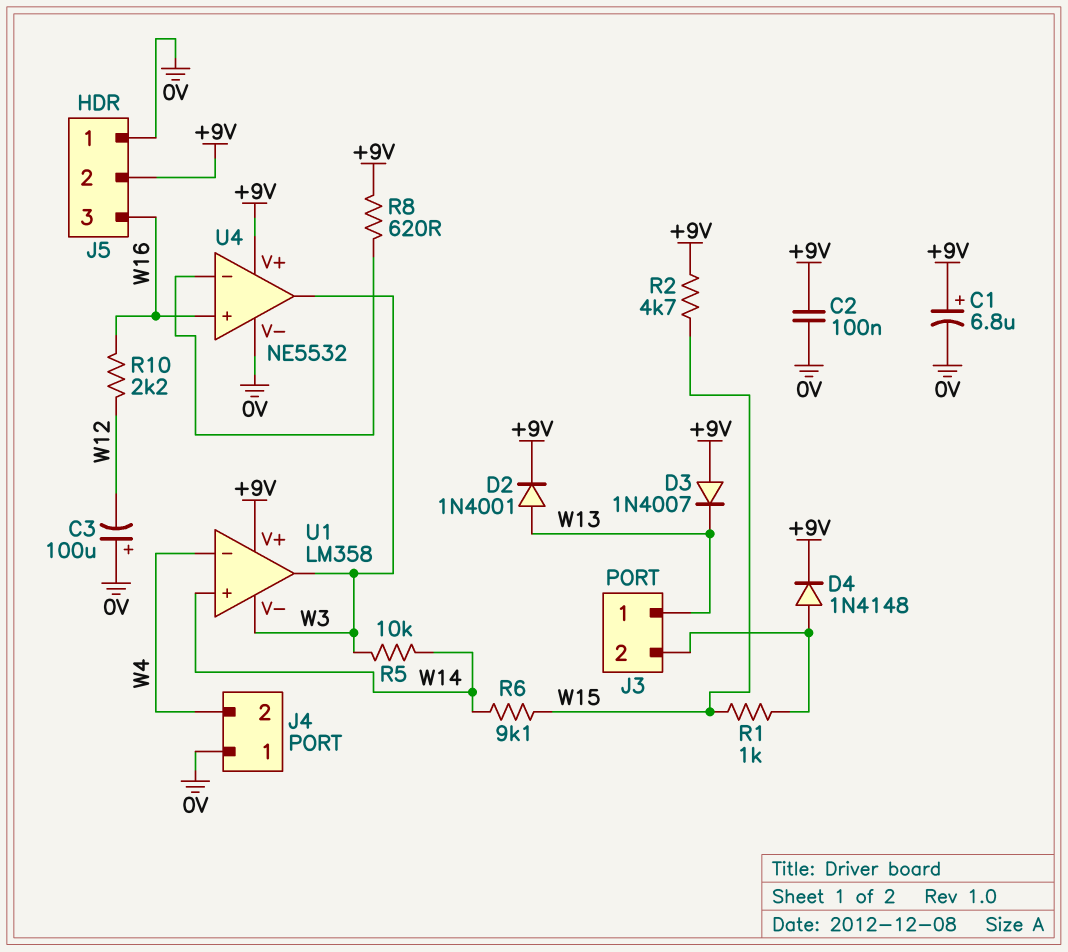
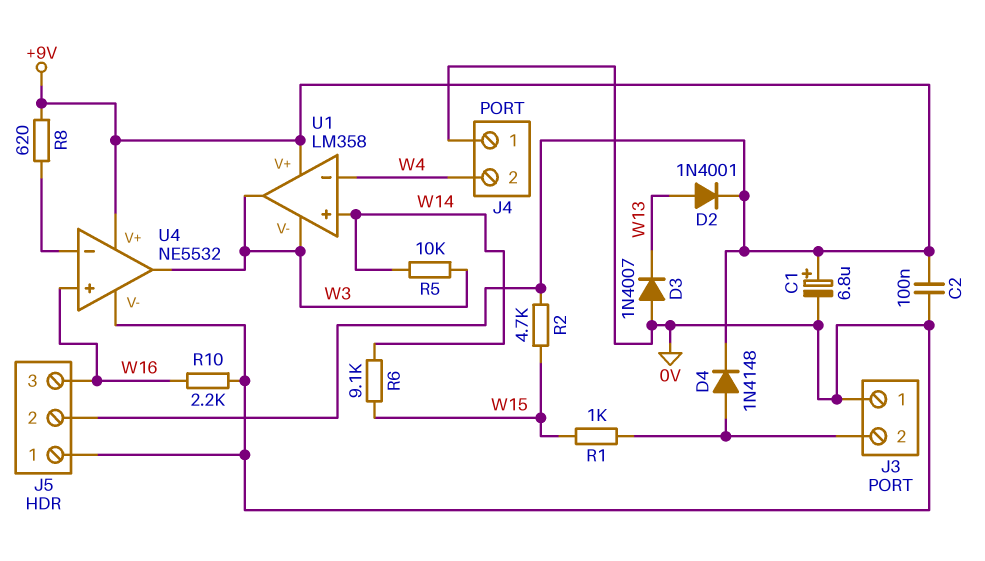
C3: 100uF (plus 0V, minus W12) -> none
D3: diode 1N4007 (A +9V, K W13) -> diode 1N4007 (A 0V, K W13)
J3 pin 1: W13 -> 0V
R10: 2.2k (W12, W16) -> 2.2k (0V, W16)

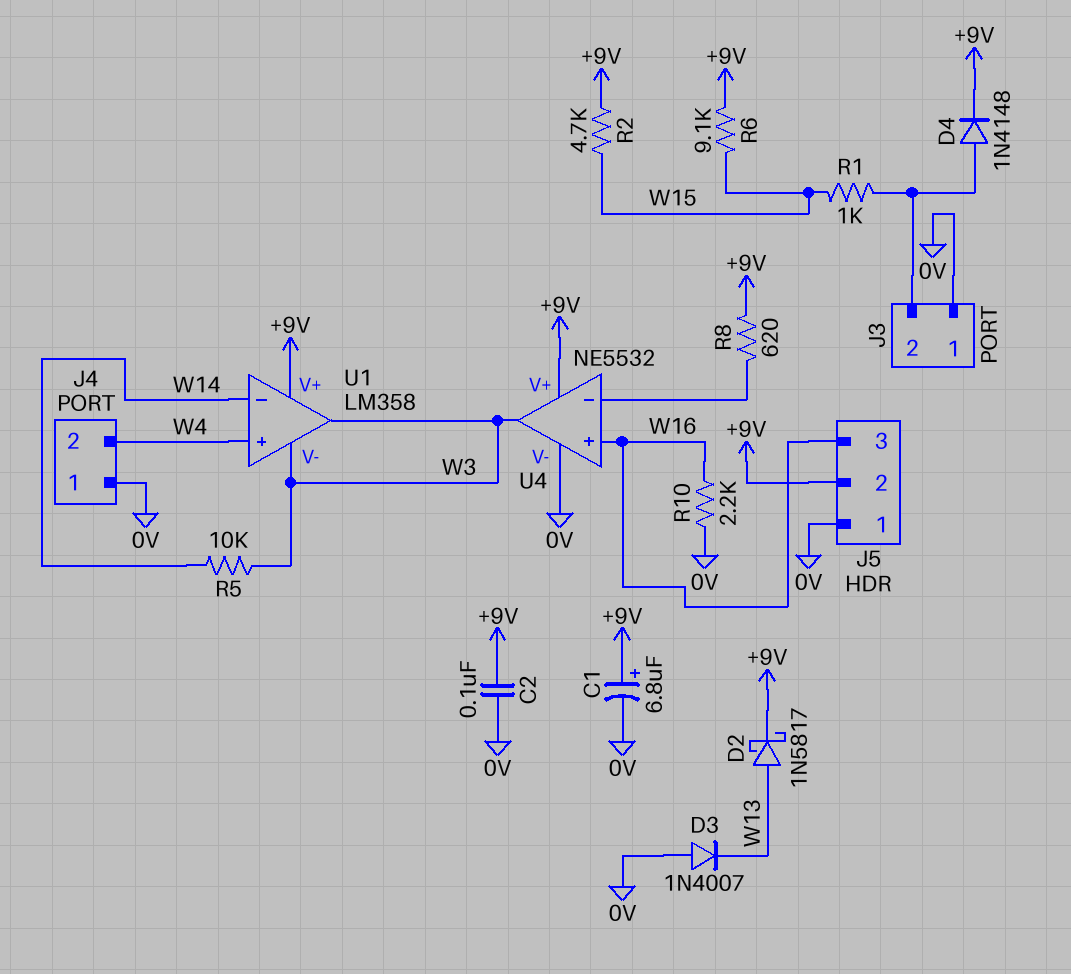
D2: diode 1N4001 (A W13, K +9V) -> schottky 1N5817 (A W13, K +9V)
R6: 9.1k (W14, W15) -> 9.1k (+9V, W15)
U1 pin in+: W14 -> W4
U1 pin in-: W4 -> W14

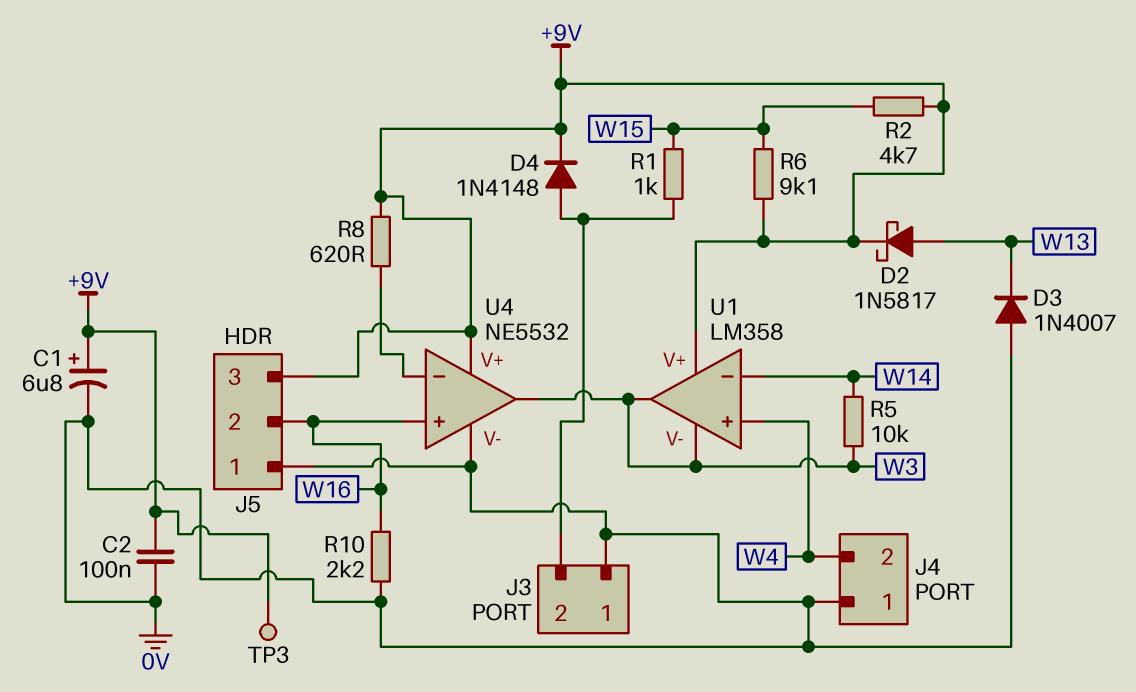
J5 pin 2: +9V -> W16
J5 pin 3: W16 -> +9V
TP3: none -> test point (+9V)

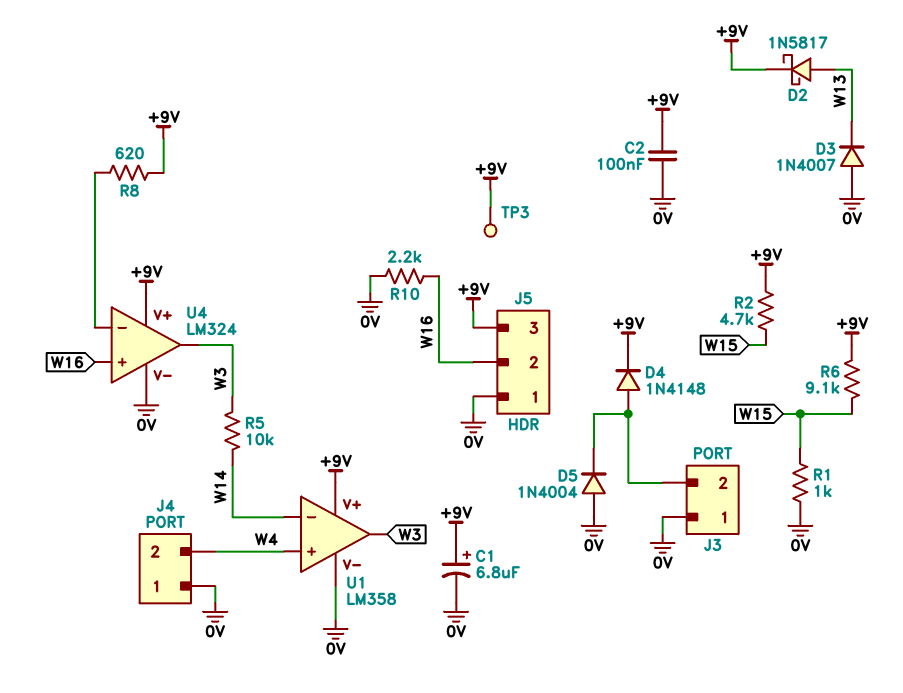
D5: none -> diode 1N4004 (A 0V, K J3/2)
R1: 1k (J3/2, W15) -> 1k (0V, W15)
U1 pin V-: W3 -> 0V
U4: NE5532 -> LM324

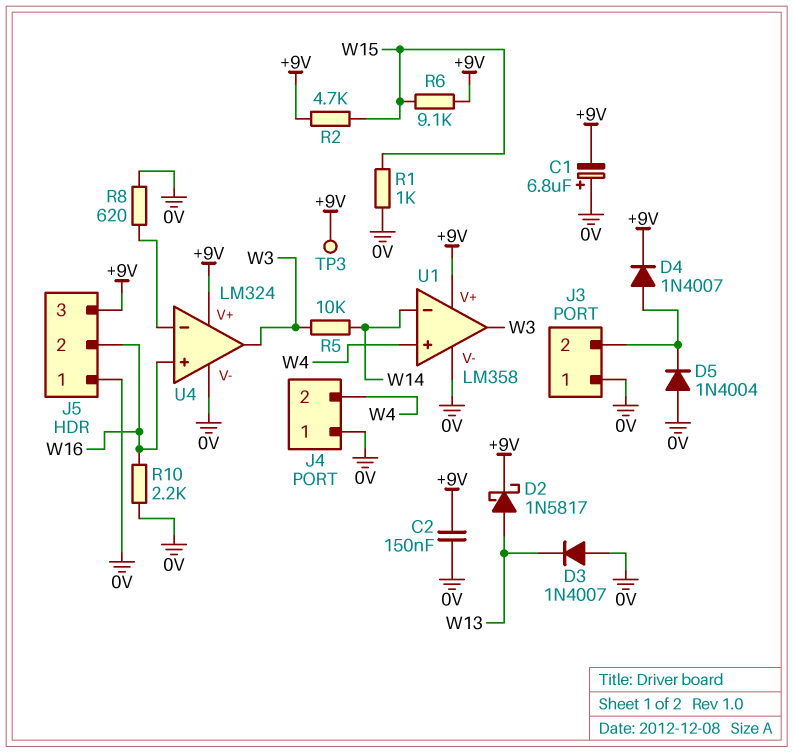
C1: 6.8uF (plus +9V, minus 0V) -> 6.8uF (plus 0V, minus +9V)
C2: 100nF (+9V, 0V) -> 150nF (+9V, 0V)
D4: diode 1N4148 (A J3/2, K +9V) -> diode 1N4007 (A J3/2, K +9V)
R8: 620 (+9V, U4/in-) -> 620 (0V, U4/in-)

